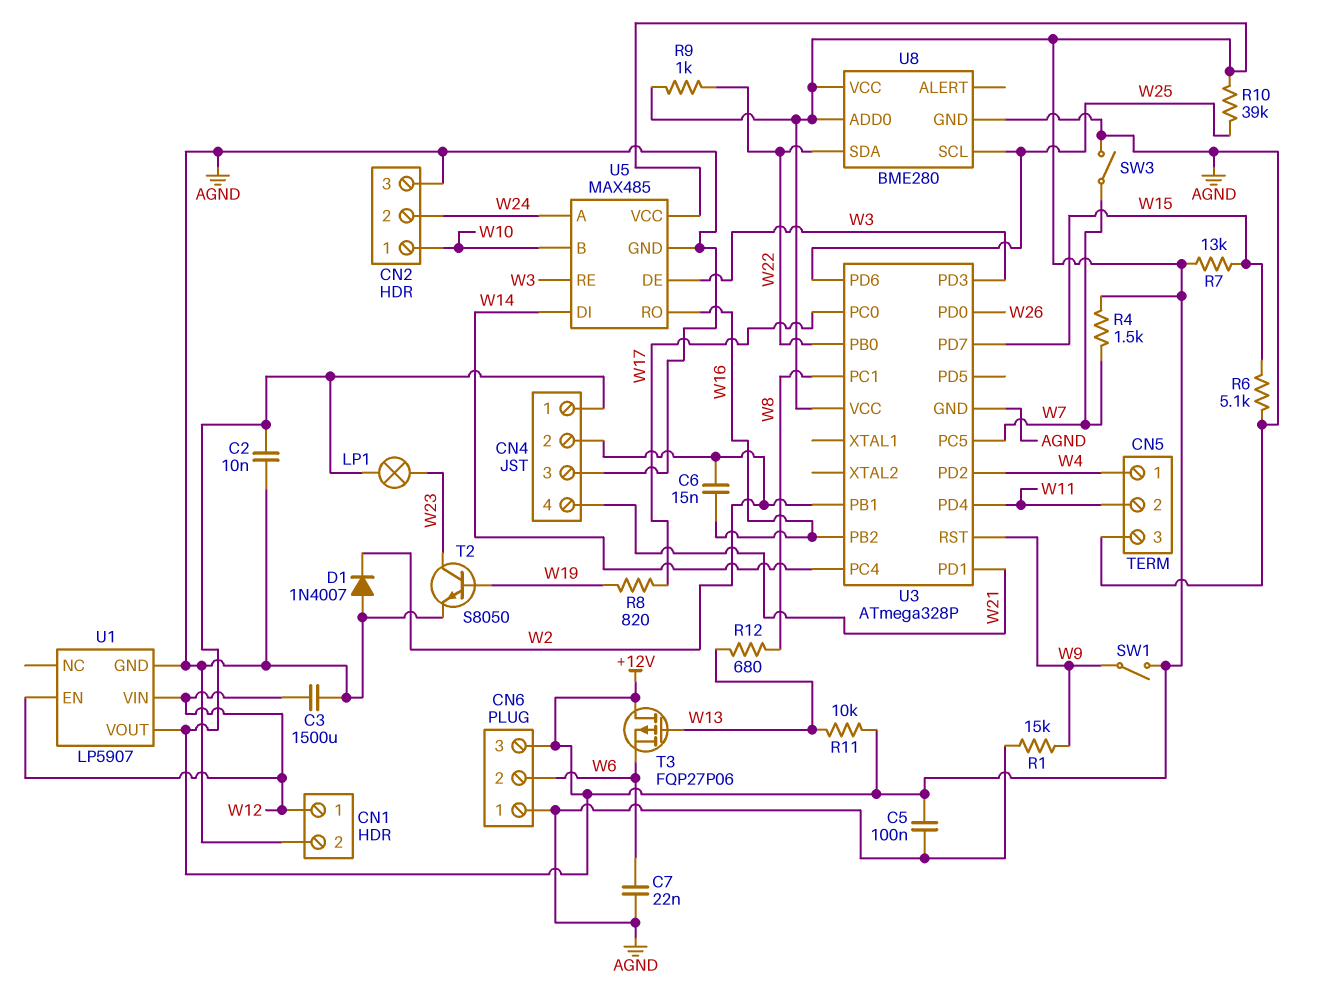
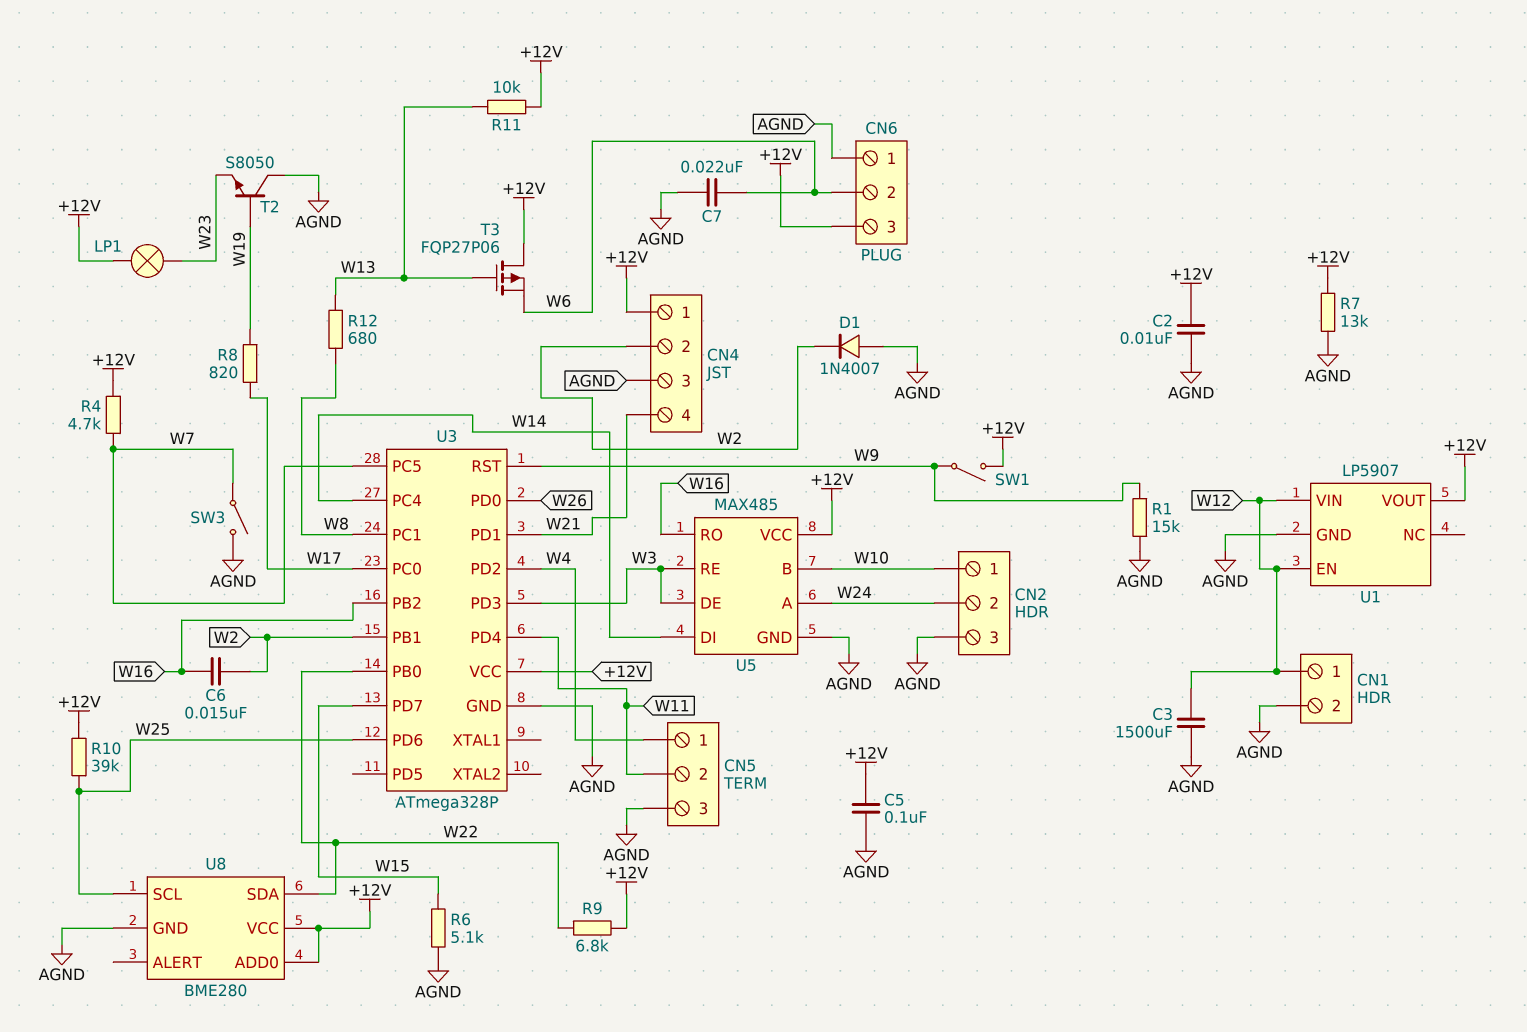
R4: 1.5k (+12V, W7) -> 4.7k (+12V, W7)
R7: 13k (+12V, W15) -> 13k (+12V, AGND)
R9: 1k (+12V, W22) -> 6.8k (+12V, W22)
T2: NPN S8050 (B W19, C W23, E AGND) -> NPN S8050 (B W19, C AGND, E W23)

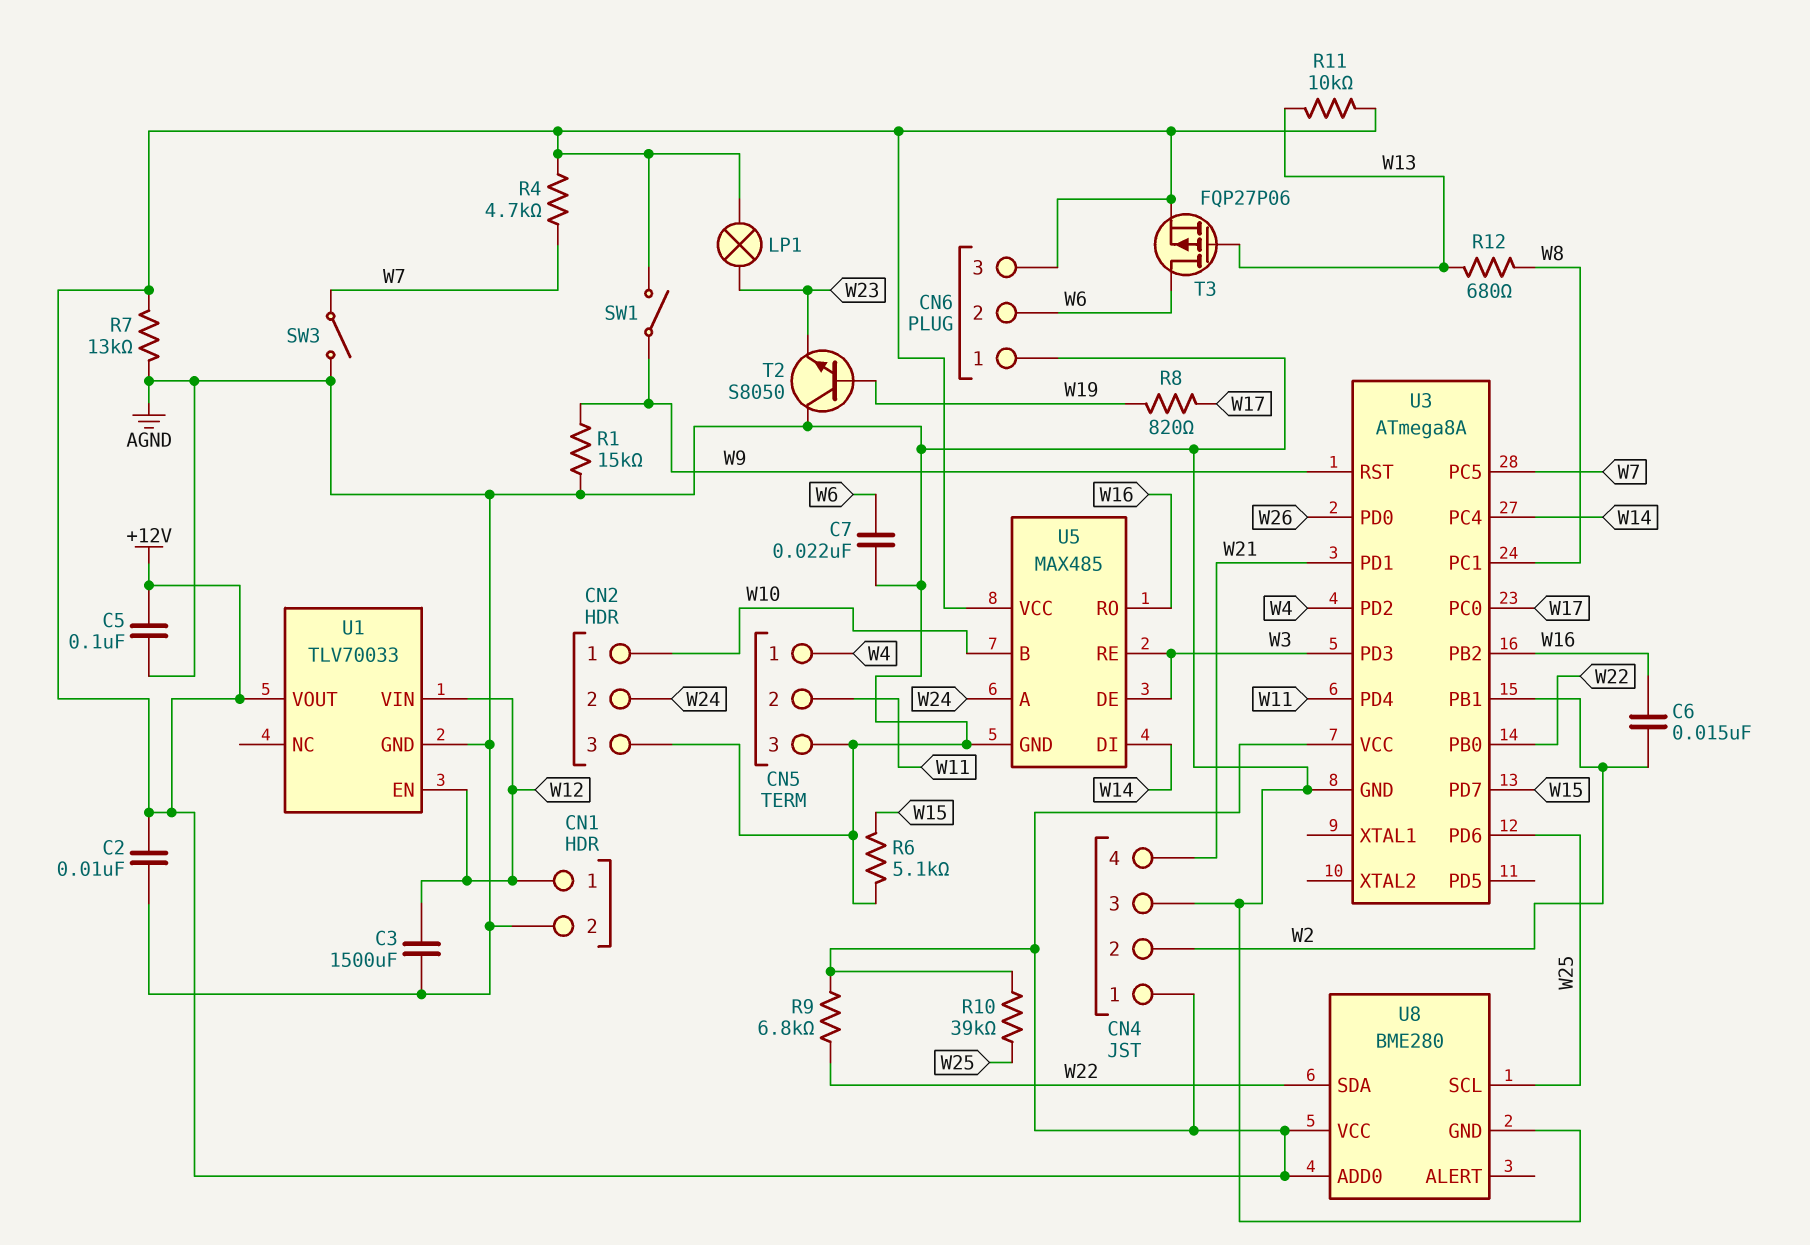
D1: diode 1N4007 (A AGND, K W2) -> none
T3: PMOS FQP27P06 (G W13, D +12V, S W6) -> PMOS FQP27P06 (G W13, D W6, S +12V)
U1: LP5907 -> TLV70033
U3: ATmega328P -> ATmega8A

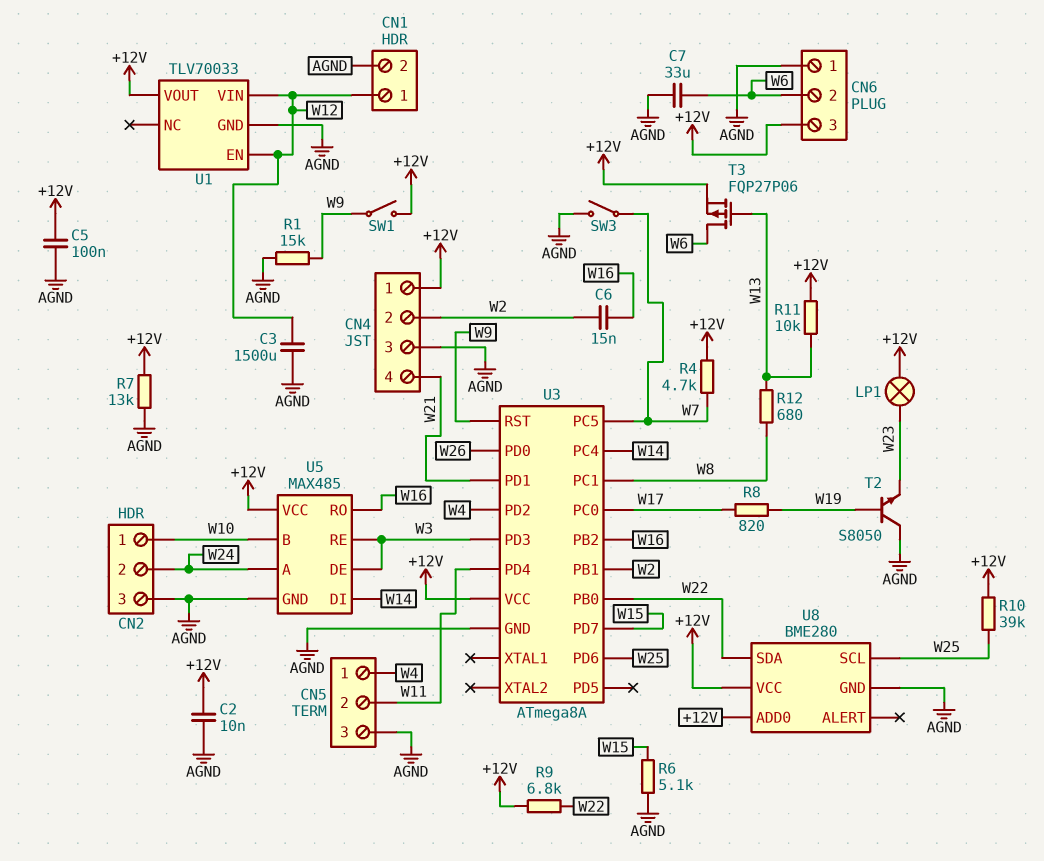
C7: 22nF (AGND, W6) -> 33uF (AGND, W6)

